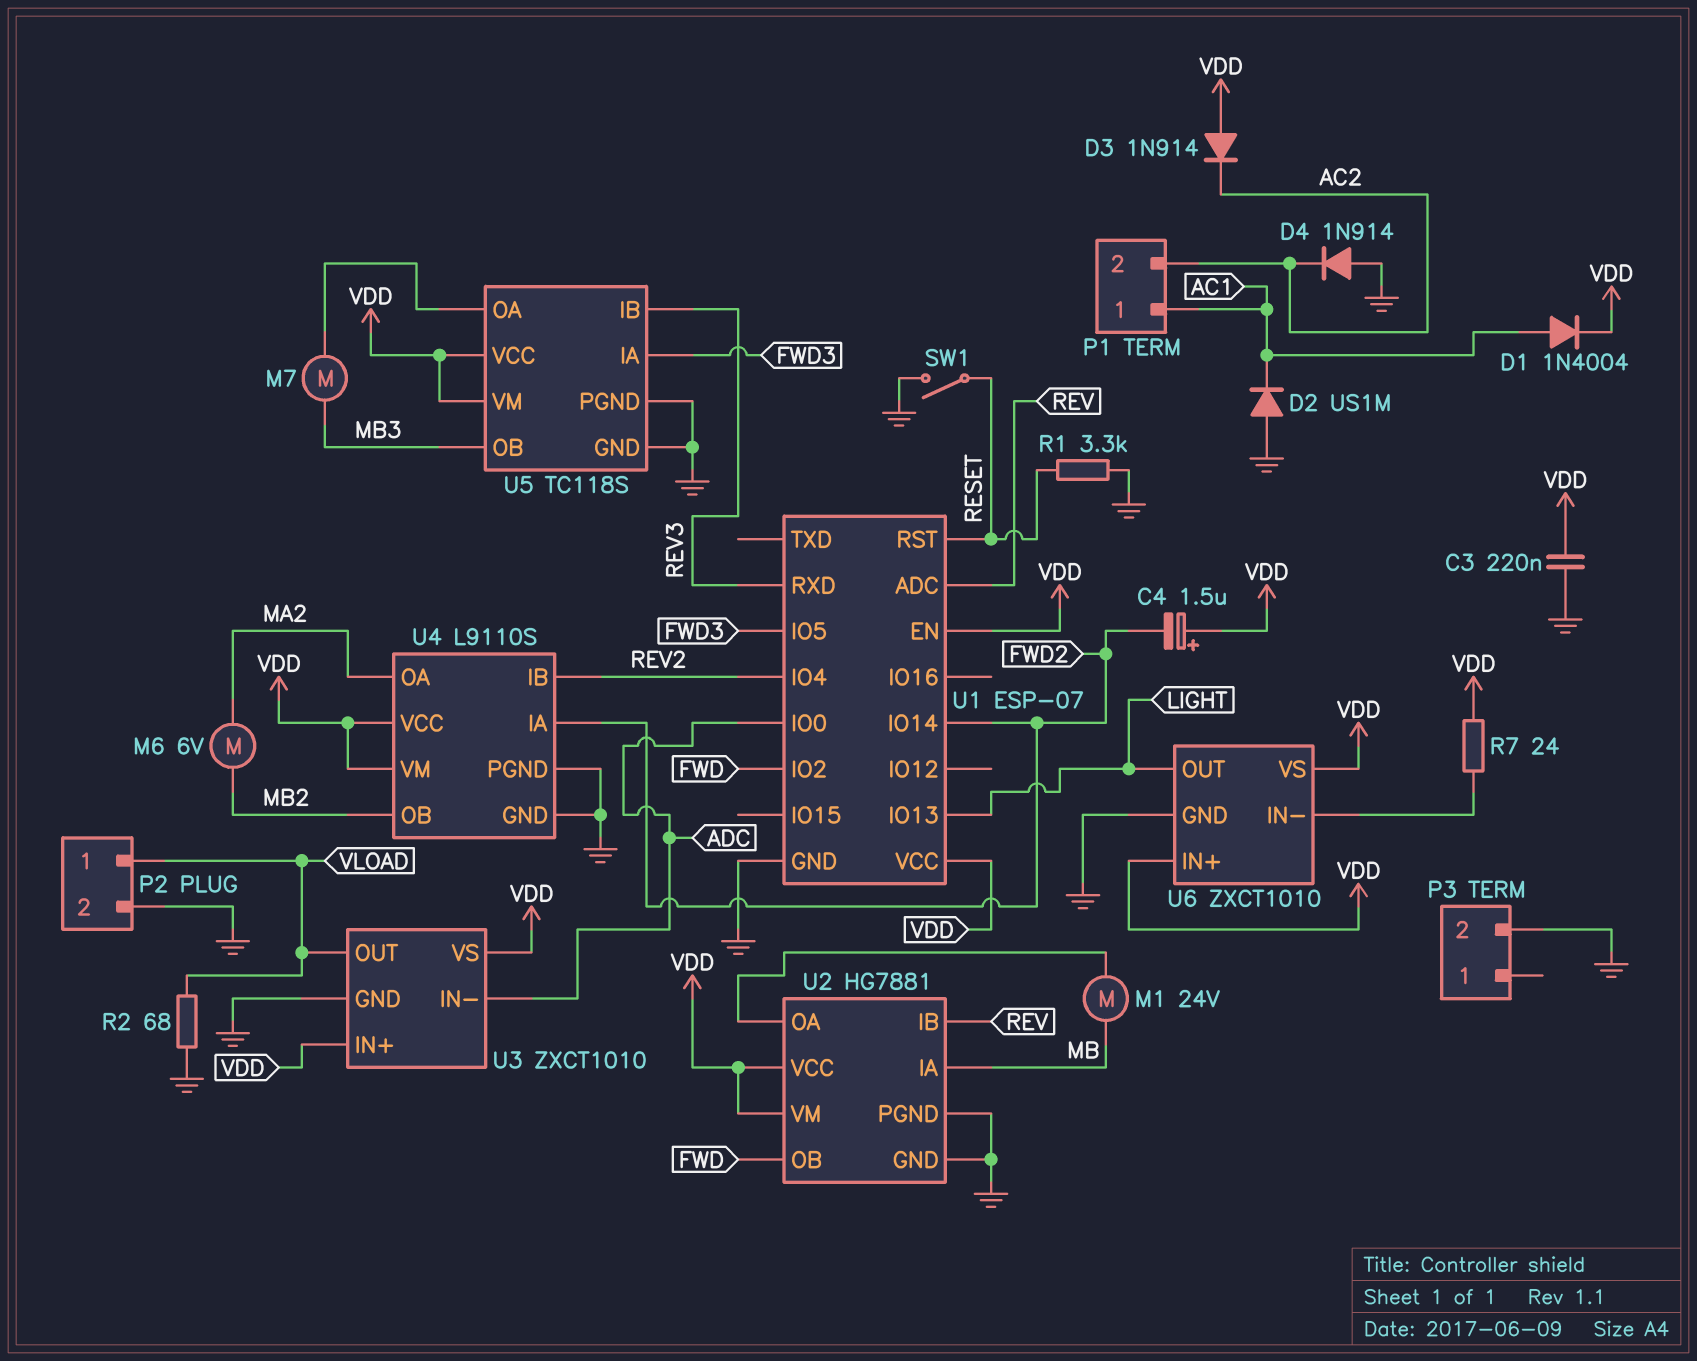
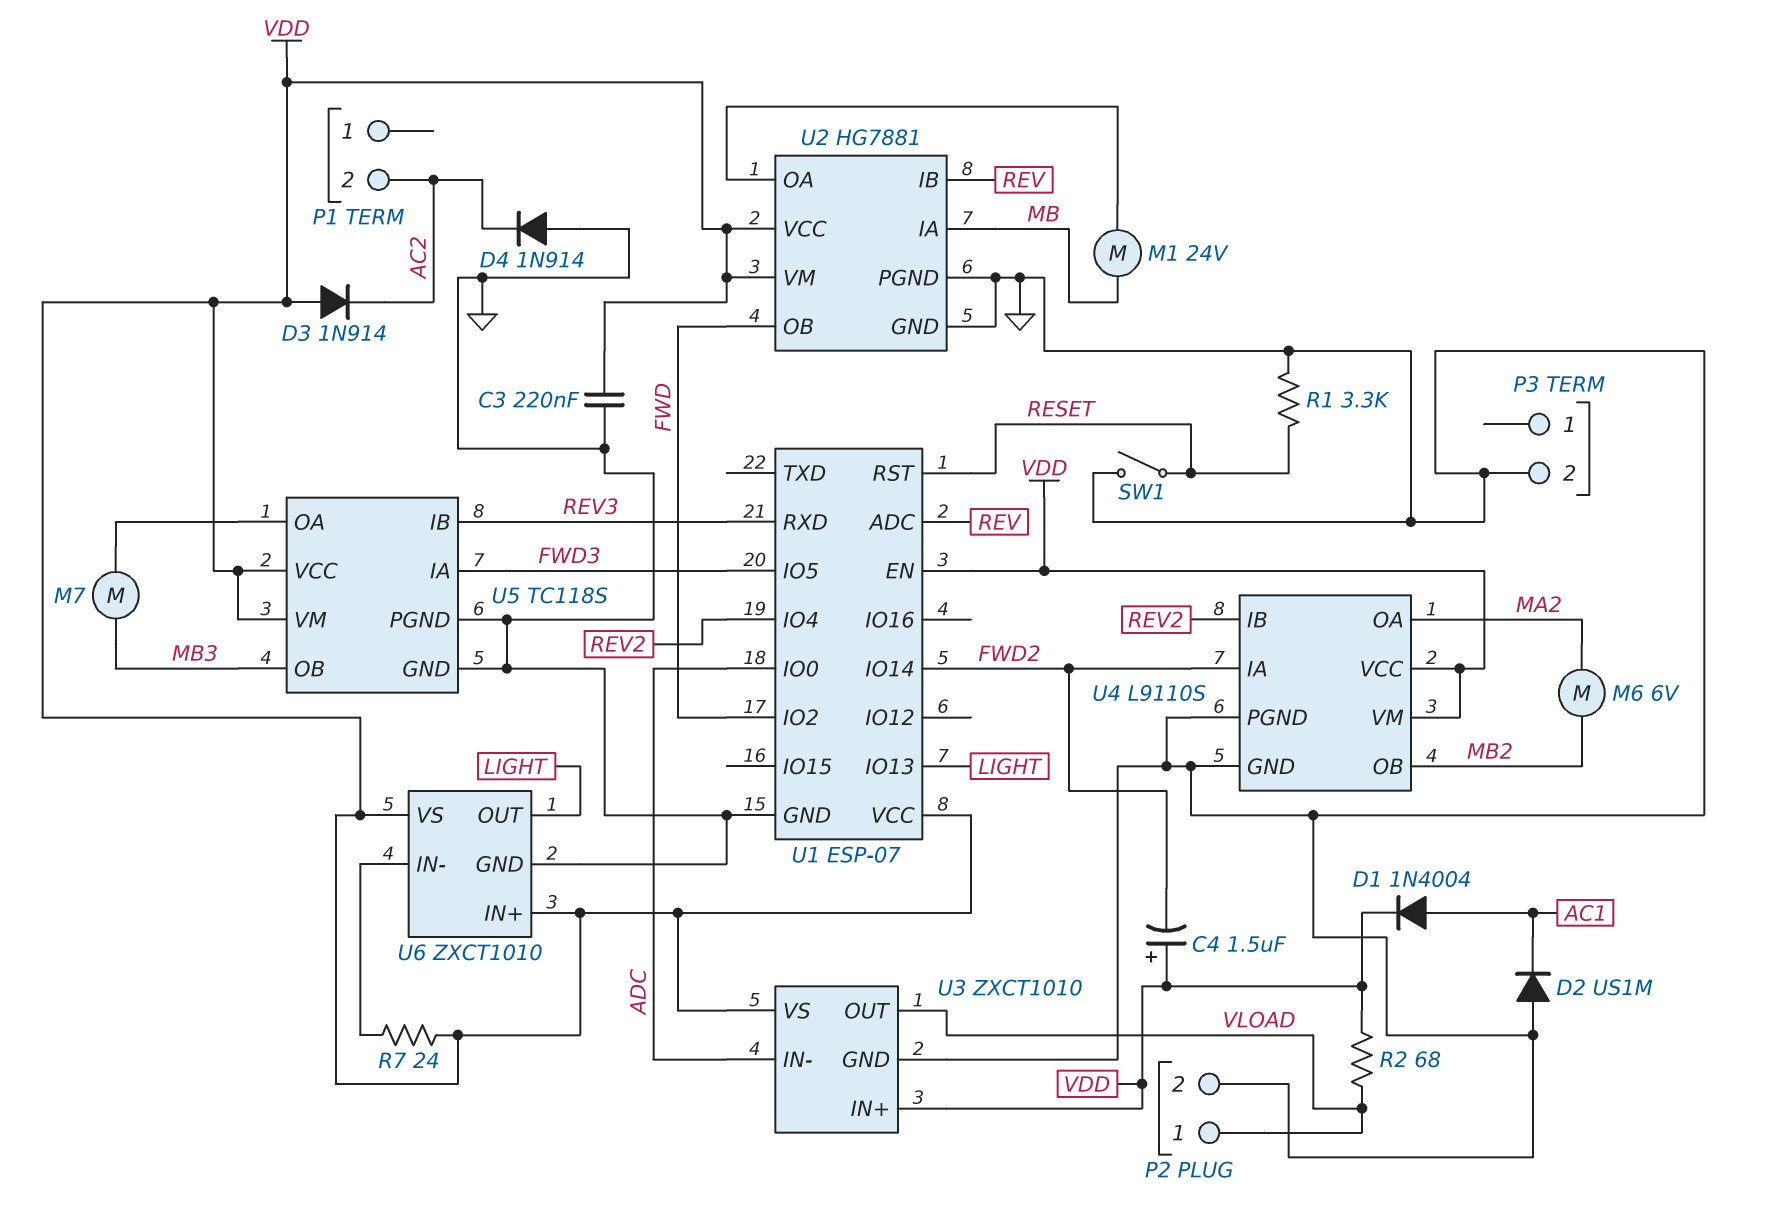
P1 pin 1: AC1 -> none
R2: 68 (GND, VLOAD) -> 68 (VDD, VLOAD)

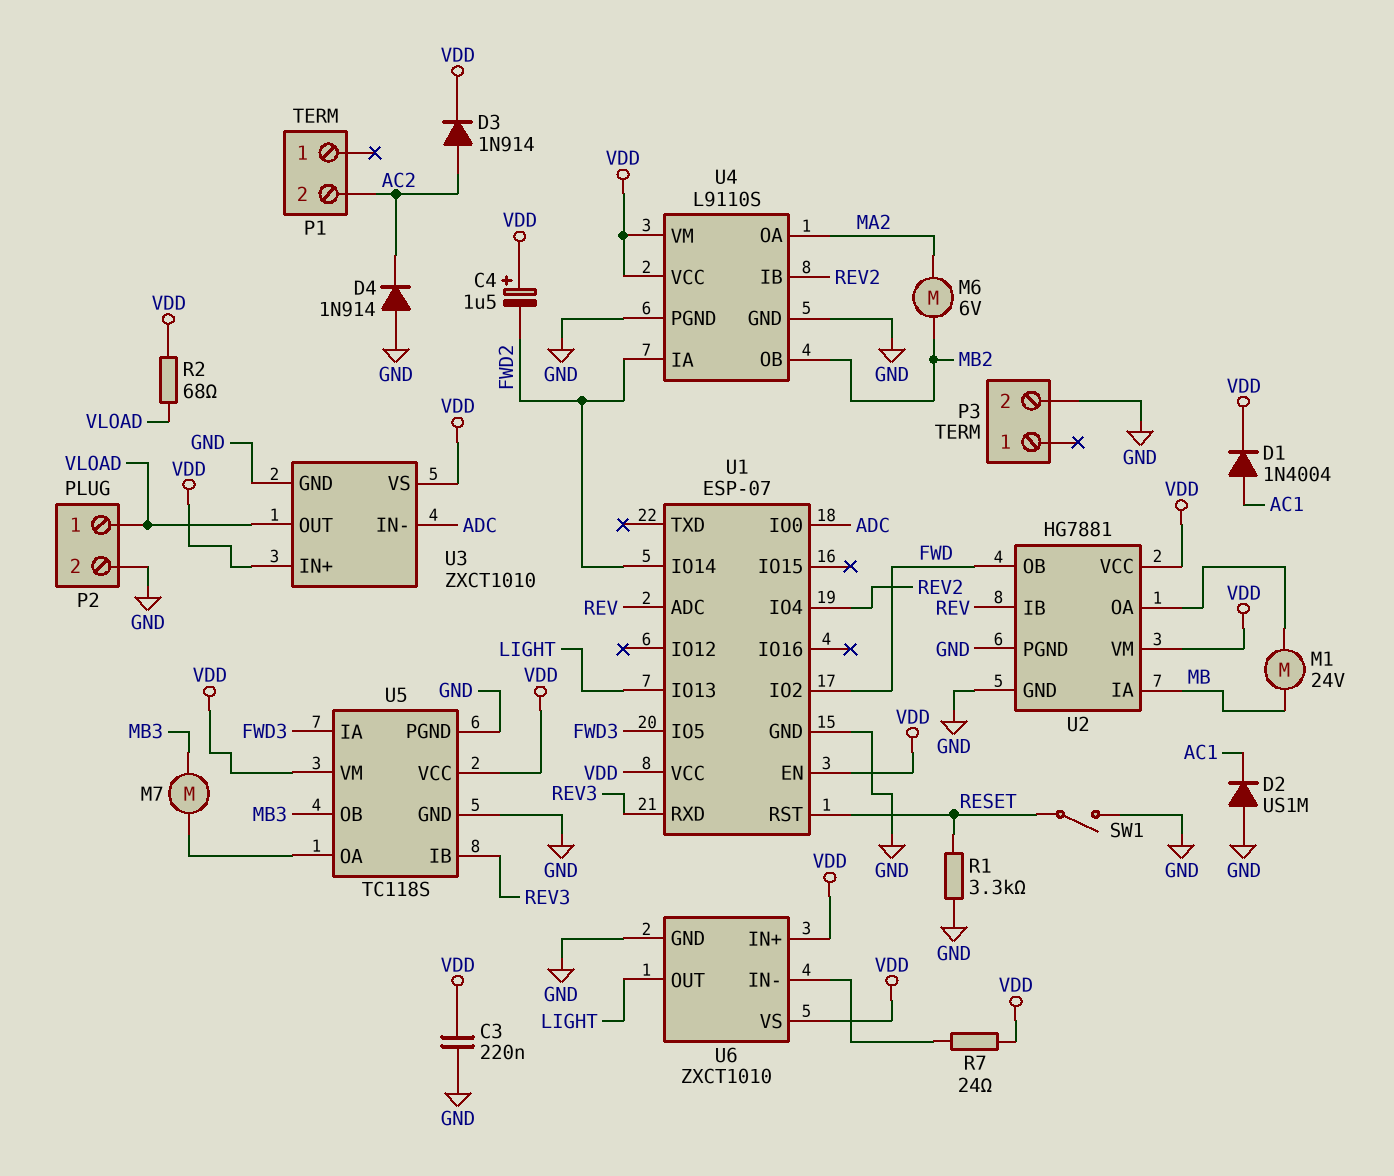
D3: diode 1N914 (A VDD, K AC2) -> diode 1N914 (A AC2, K VDD)

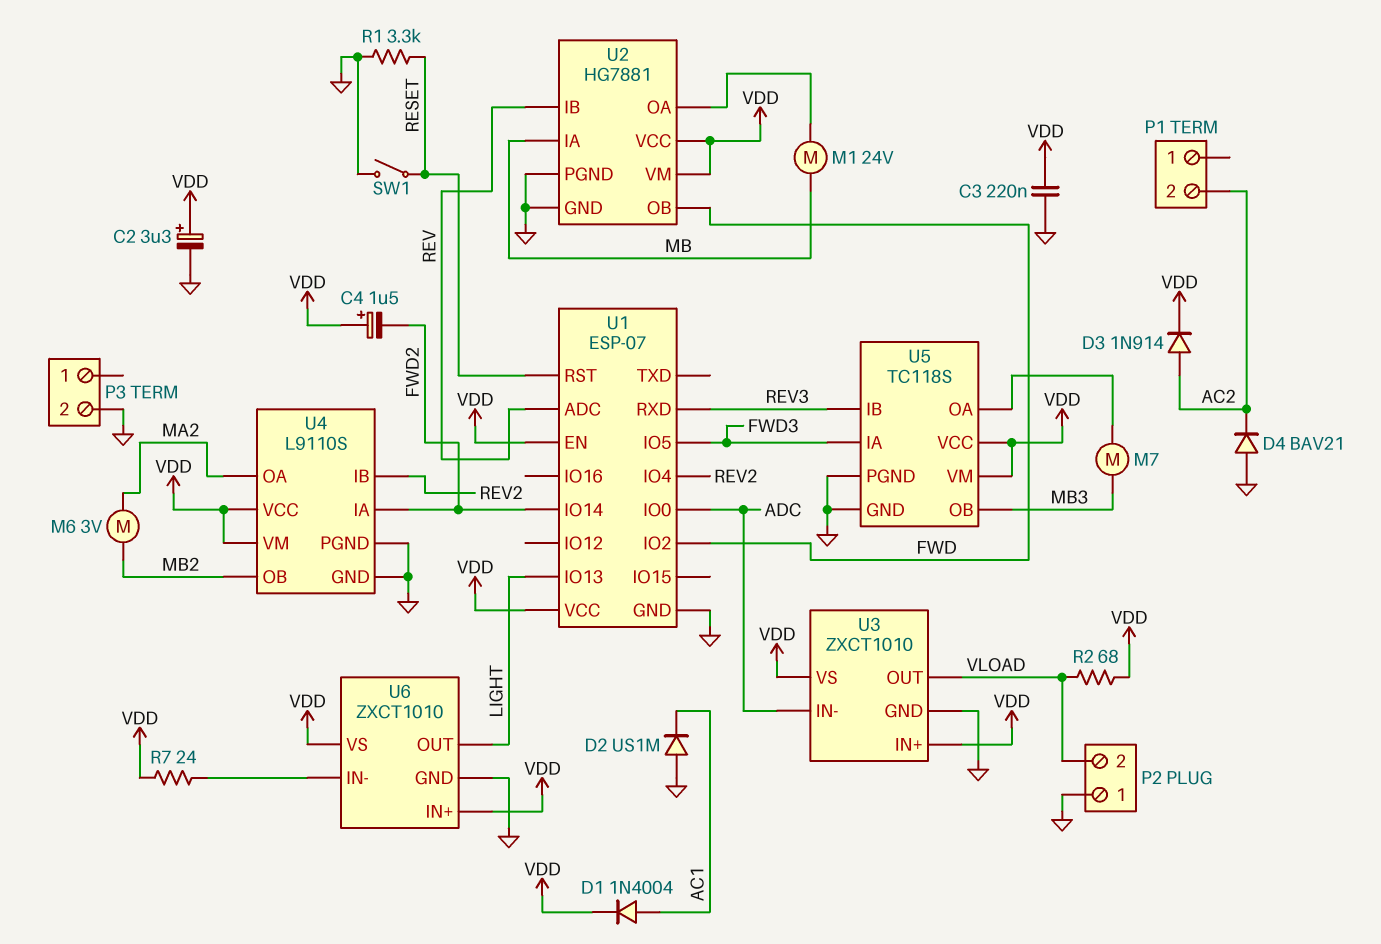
C2: none -> 3.3uF (plus VDD, minus GND)
D4: diode 1N914 (A GND, K AC2) -> diode BAV21 (A GND, K AC2)
M6: motor 6V (MA2, MB2) -> motor 3V (MA2, MB2)
P2 pin 1: VLOAD -> GND
P2 pin 2: GND -> VLOAD

